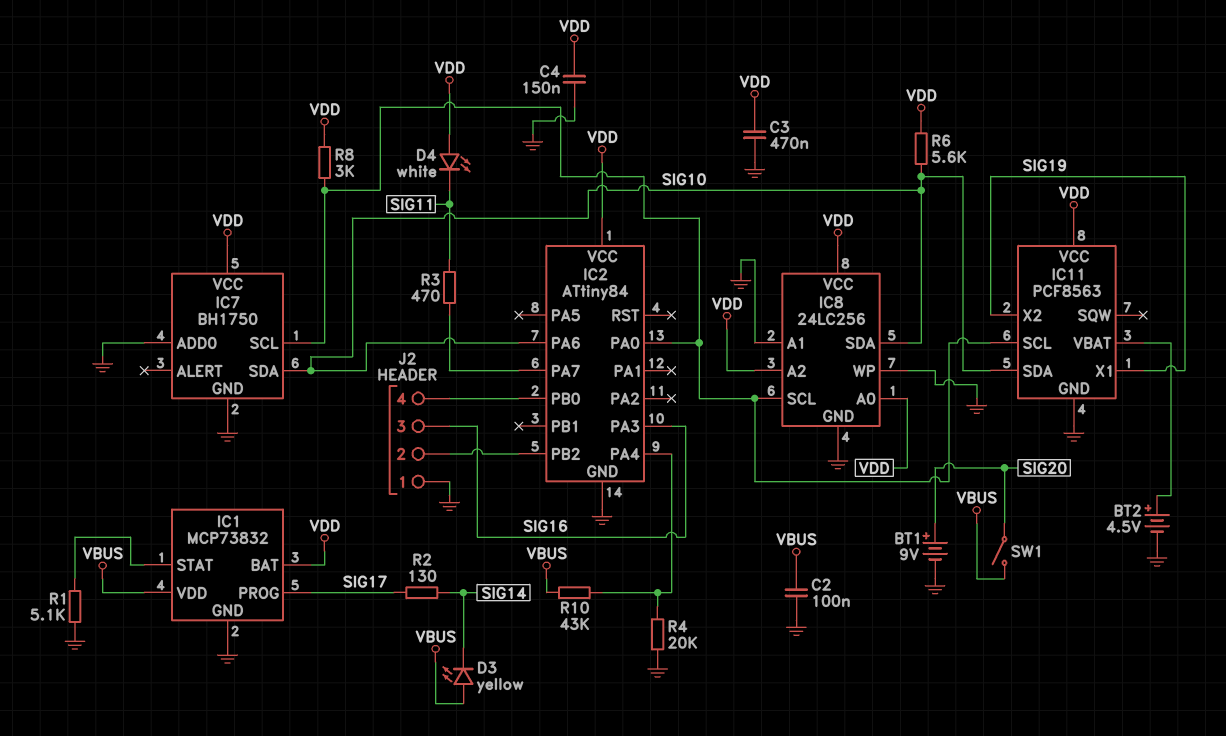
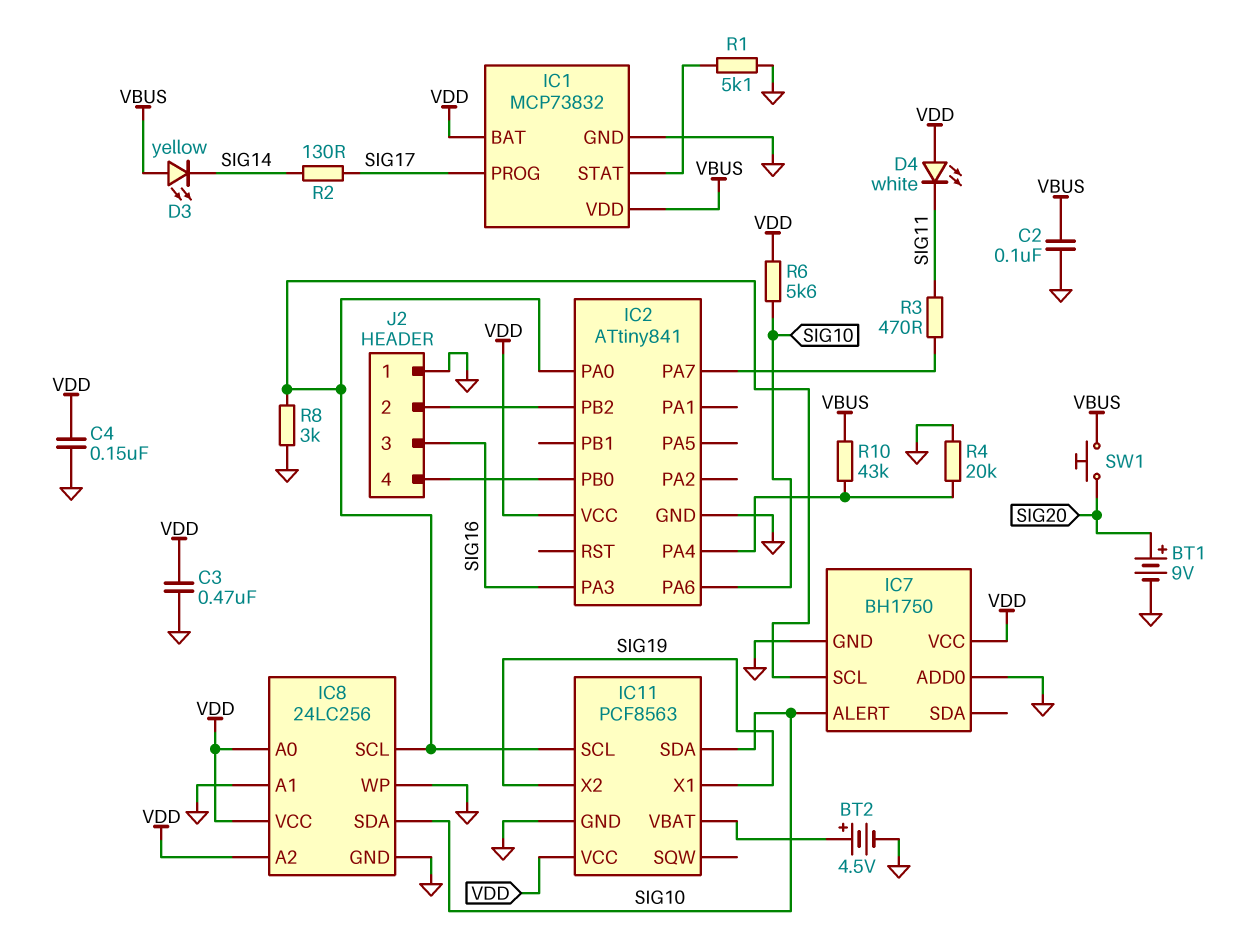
IC2: ATtiny84 -> ATtiny841
IC7 pin ALERT: none -> SIG10
IC7 pin SDA: SIG10 -> none
R8: 3k (IC2/PA0, VDD) -> 3k (GND, IC2/PA0)
SW1: switch (SIG20, VBUS) -> button (SIG20, VBUS)

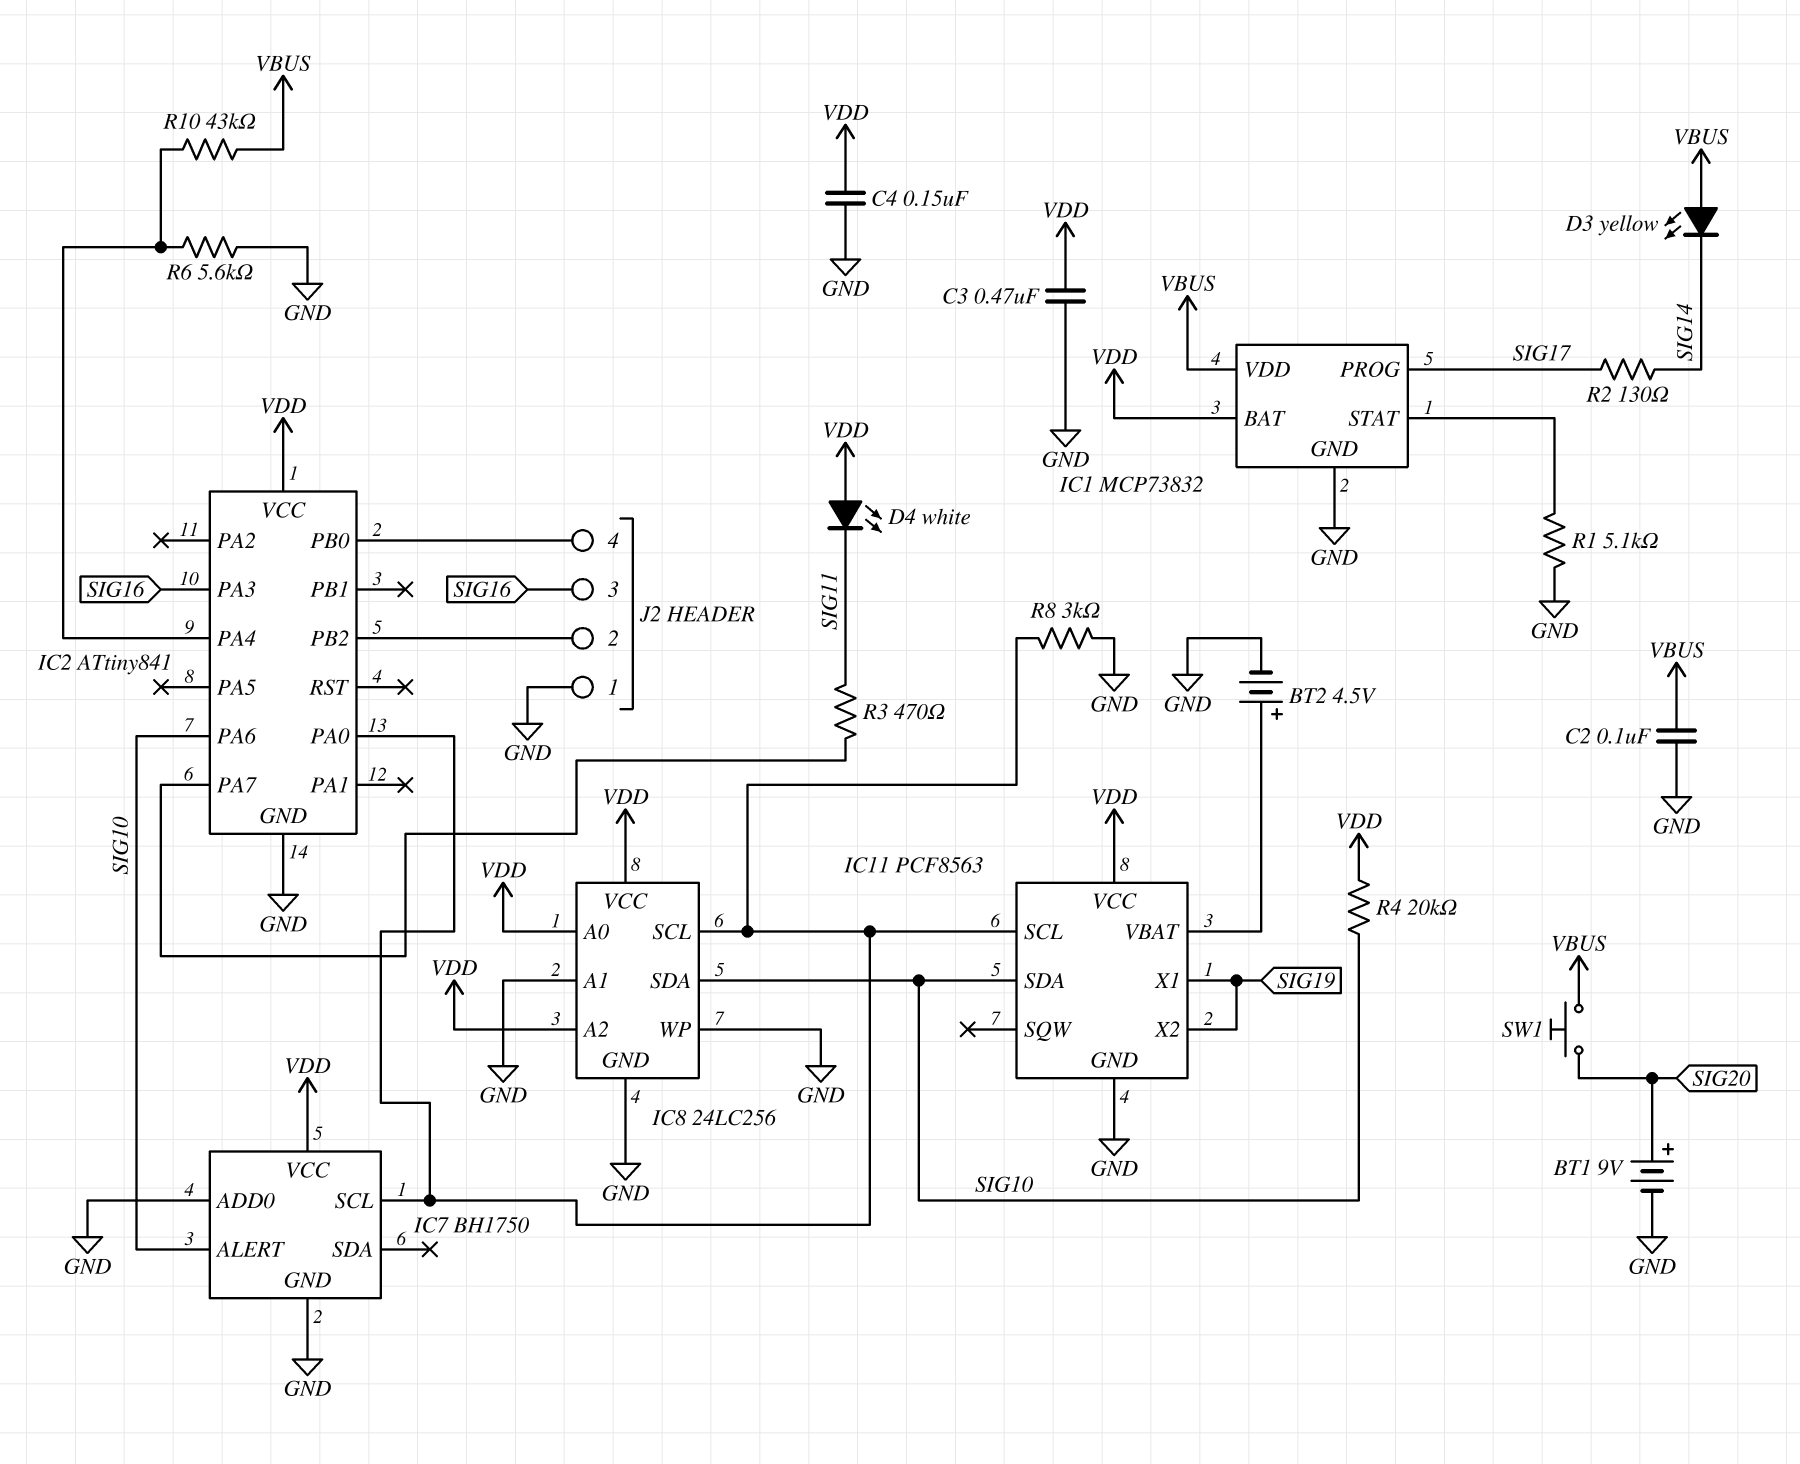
R4: 20k (GND, IC2/PA4) -> 20k (SIG10, VDD)
R6: 5.6k (SIG10, VDD) -> 5.6k (GND, IC2/PA4)

